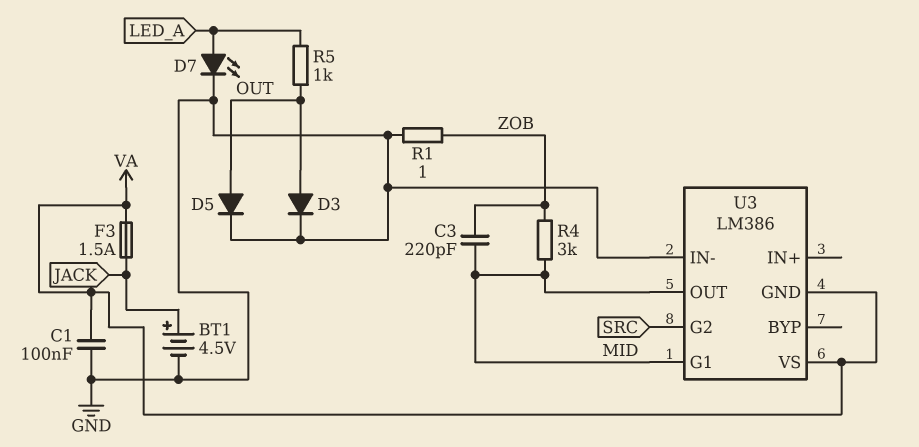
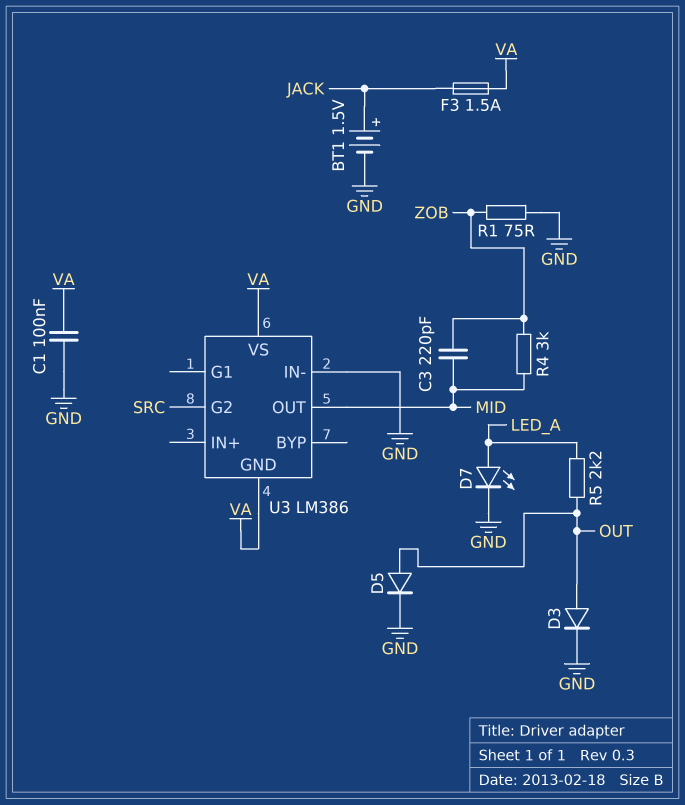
BT1: 4.5V (plus JACK, minus GND) -> 1.5V (plus JACK, minus GND)
R1: 1 (GND, ZOB) -> 75 (GND, ZOB)
R5: 1k (LED_A, OUT) -> 2.2k (LED_A, OUT)
U3 pin G1: MID -> none

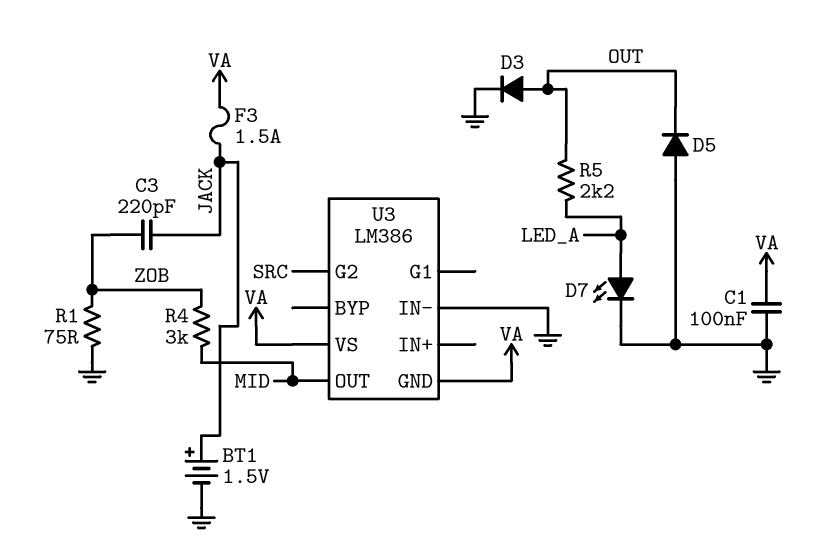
C3: 220pF (MID, ZOB) -> 220pF (JACK, ZOB)
D5: diode (A OUT, K GND) -> diode (A GND, K OUT)

